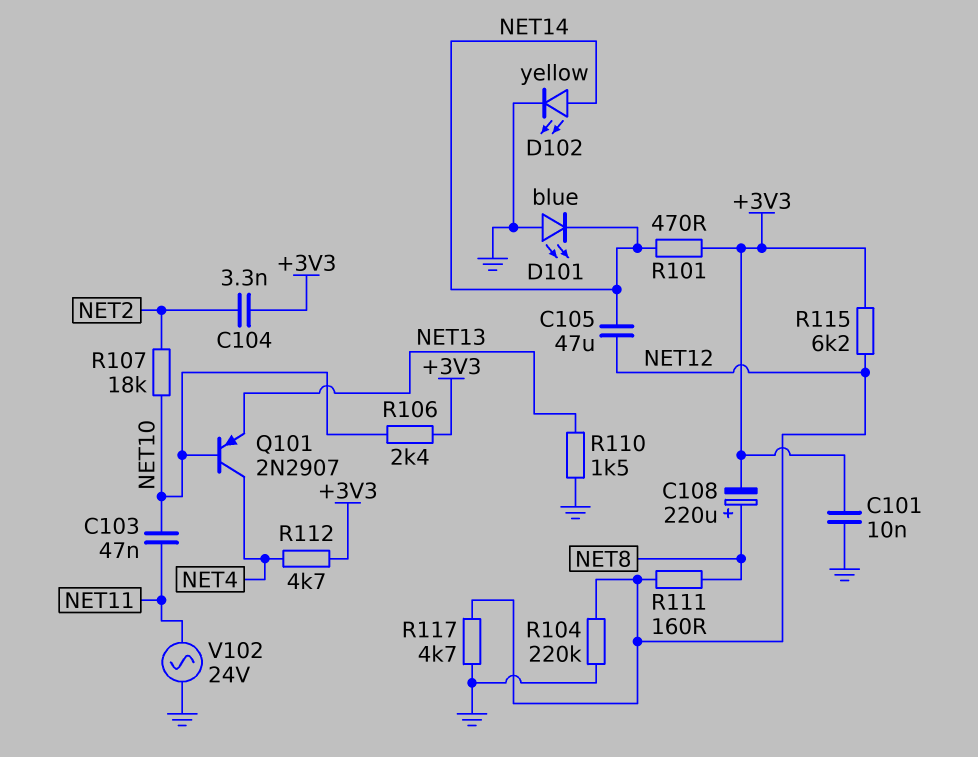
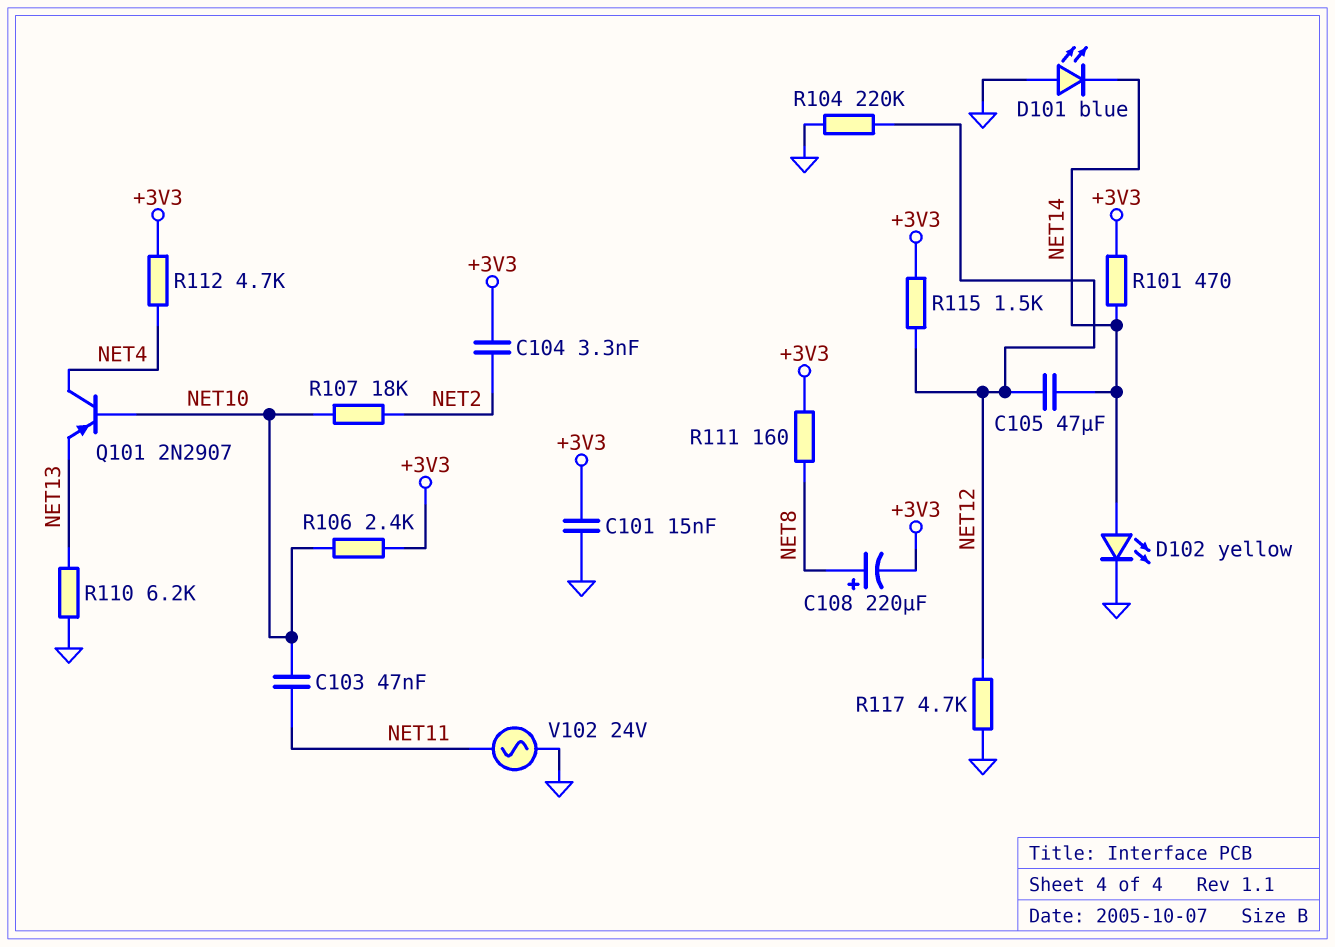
C101: 10nF (+3V3, GND) -> 15nF (+3V3, GND)
R110: 1.5k (GND, NET13) -> 6.2k (GND, NET13)
R111: 160 (NET8, NET12) -> 160 (+3V3, NET8)
R115: 6.2k (+3V3, NET12) -> 1.5k (+3V3, NET12)

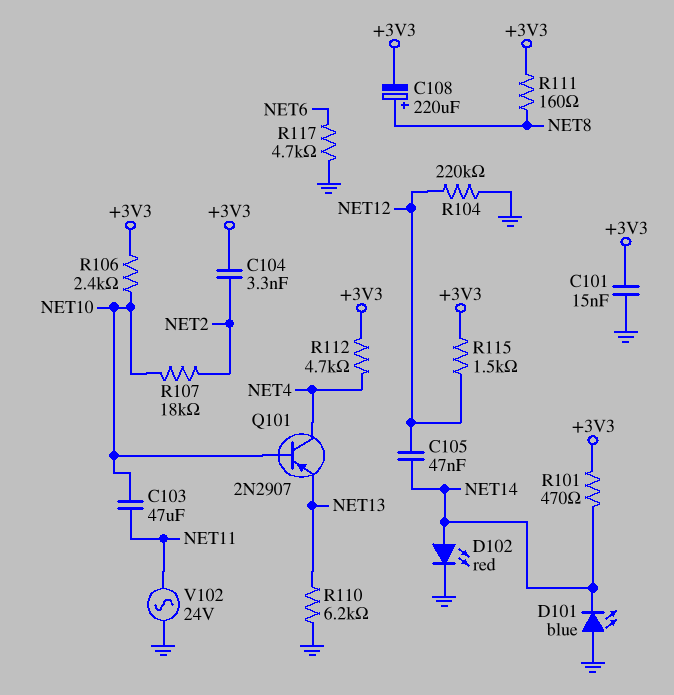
C103: 47nF (NET10, NET11) -> 47uF (NET10, NET11)
C105: 47uF (NET12, NET14) -> 47nF (NET12, NET14)
D102: LED yellow (A NET14, K GND) -> LED red (A NET14, K GND)
R117: 4.7k (GND, NET12) -> 4.7k (GND, NET6)

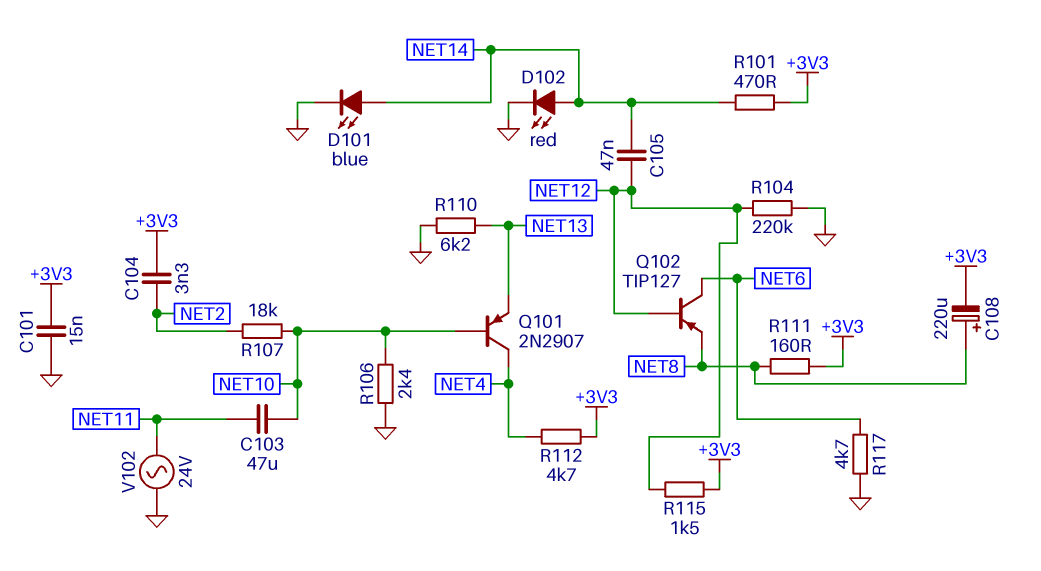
D101: LED blue (A GND, K NET14) -> LED blue (A NET14, K GND)
Q102: none -> PNP TIP127 (B NET12, C NET6, E NET8)
R106: 2.4k (+3V3, NET10) -> 2.4k (GND, NET10)

